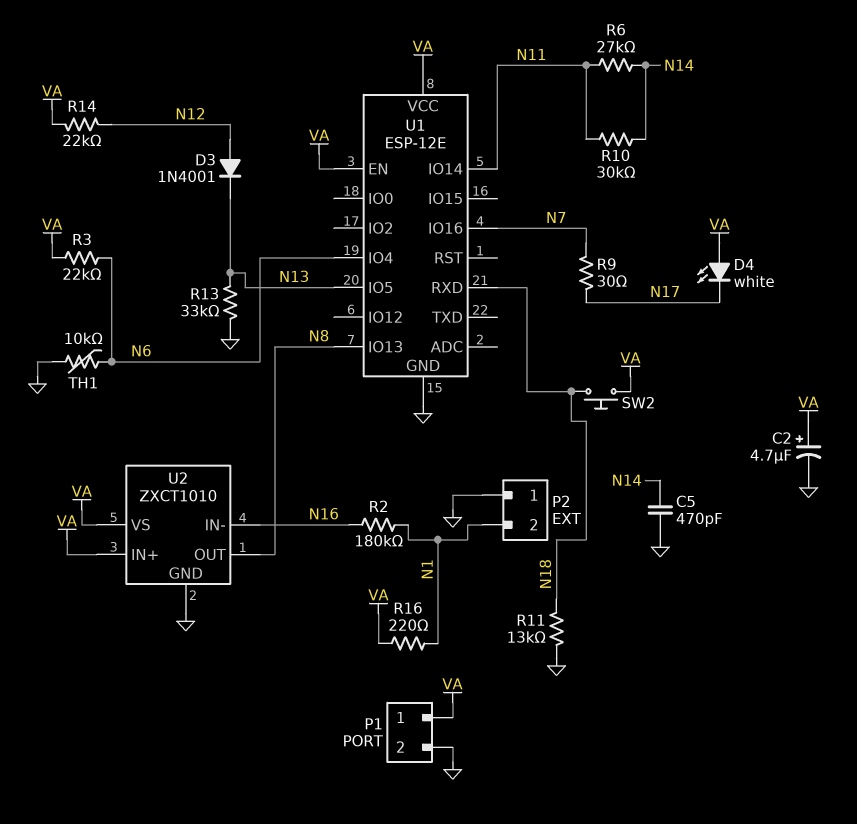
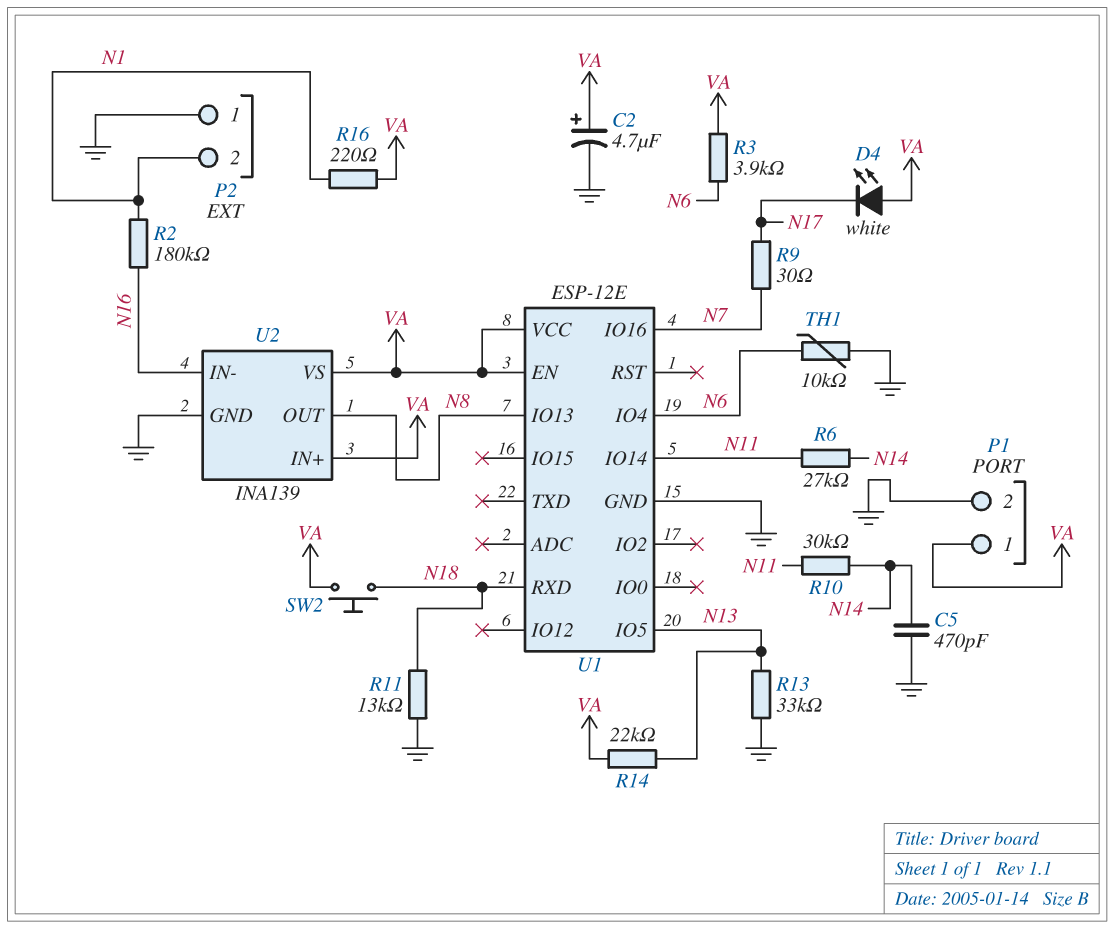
D3: diode 1N4001 (A N12, K N13) -> none
R3: 22k (N6, VA) -> 3.9k (N6, VA)
R14: 22k (N12, VA) -> 22k (N13, VA)
U2: ZXCT1010 -> INA139

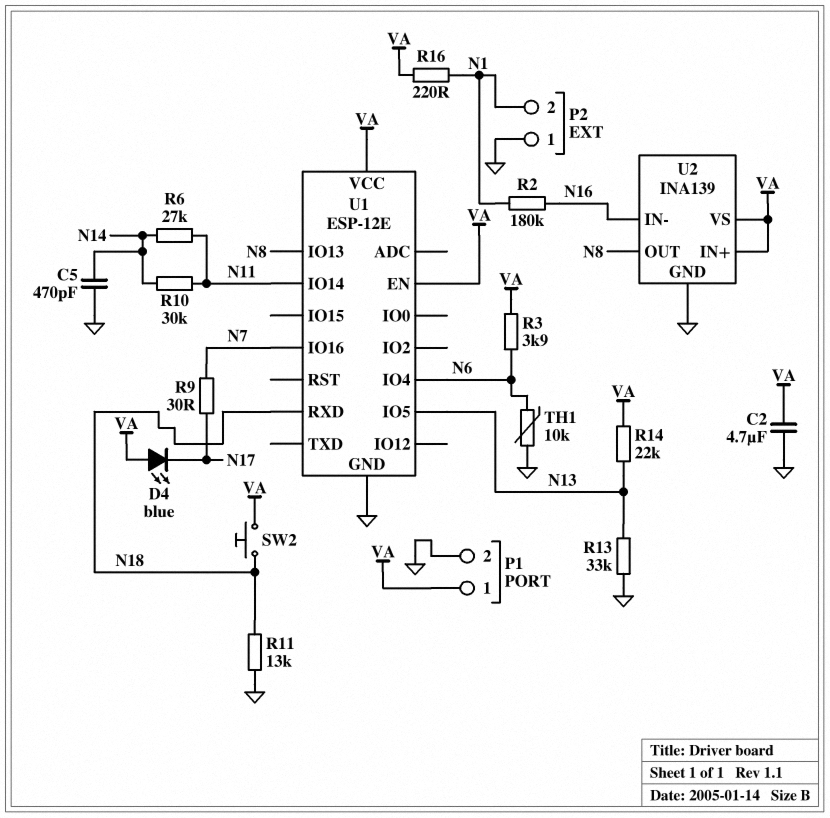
C2: 4.7uF (plus VA, minus GND) -> 4.7uF (GND, VA)
D4: LED white (A VA, K N17) -> LED blue (A VA, K N17)

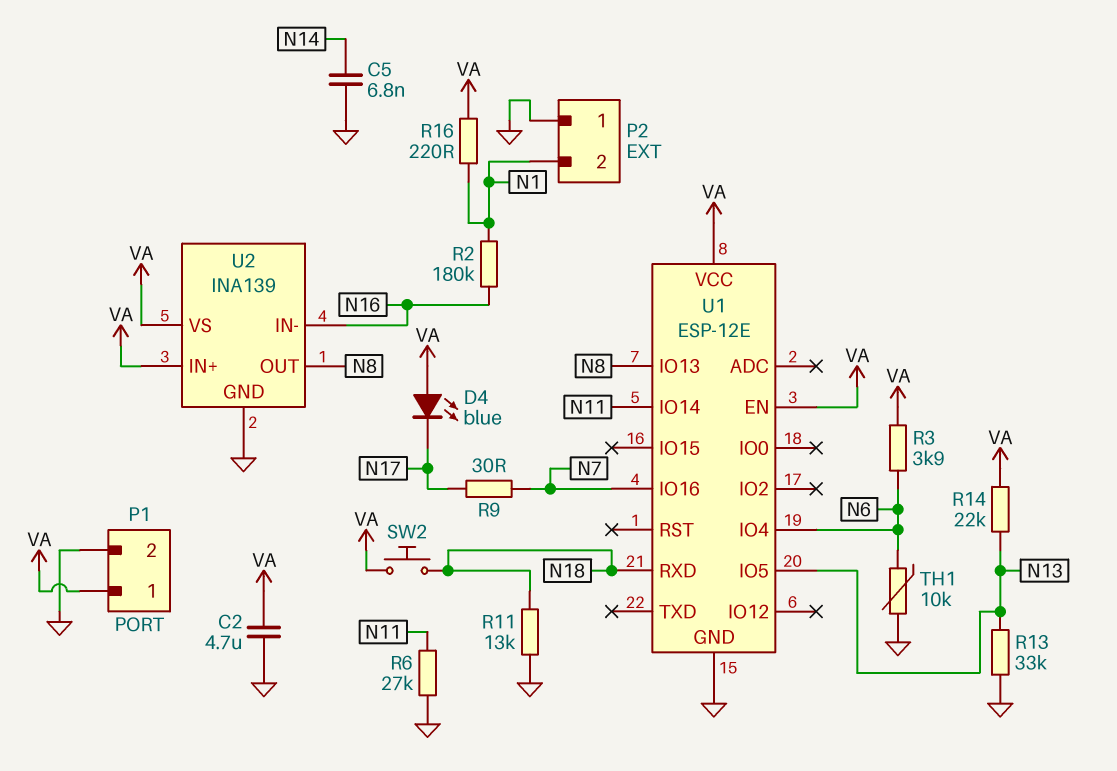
C5: 470pF (GND, N14) -> 6.8nF (GND, N14)
R6: 27k (N11, N14) -> 27k (GND, N11)
R10: 30k (N11, N14) -> none

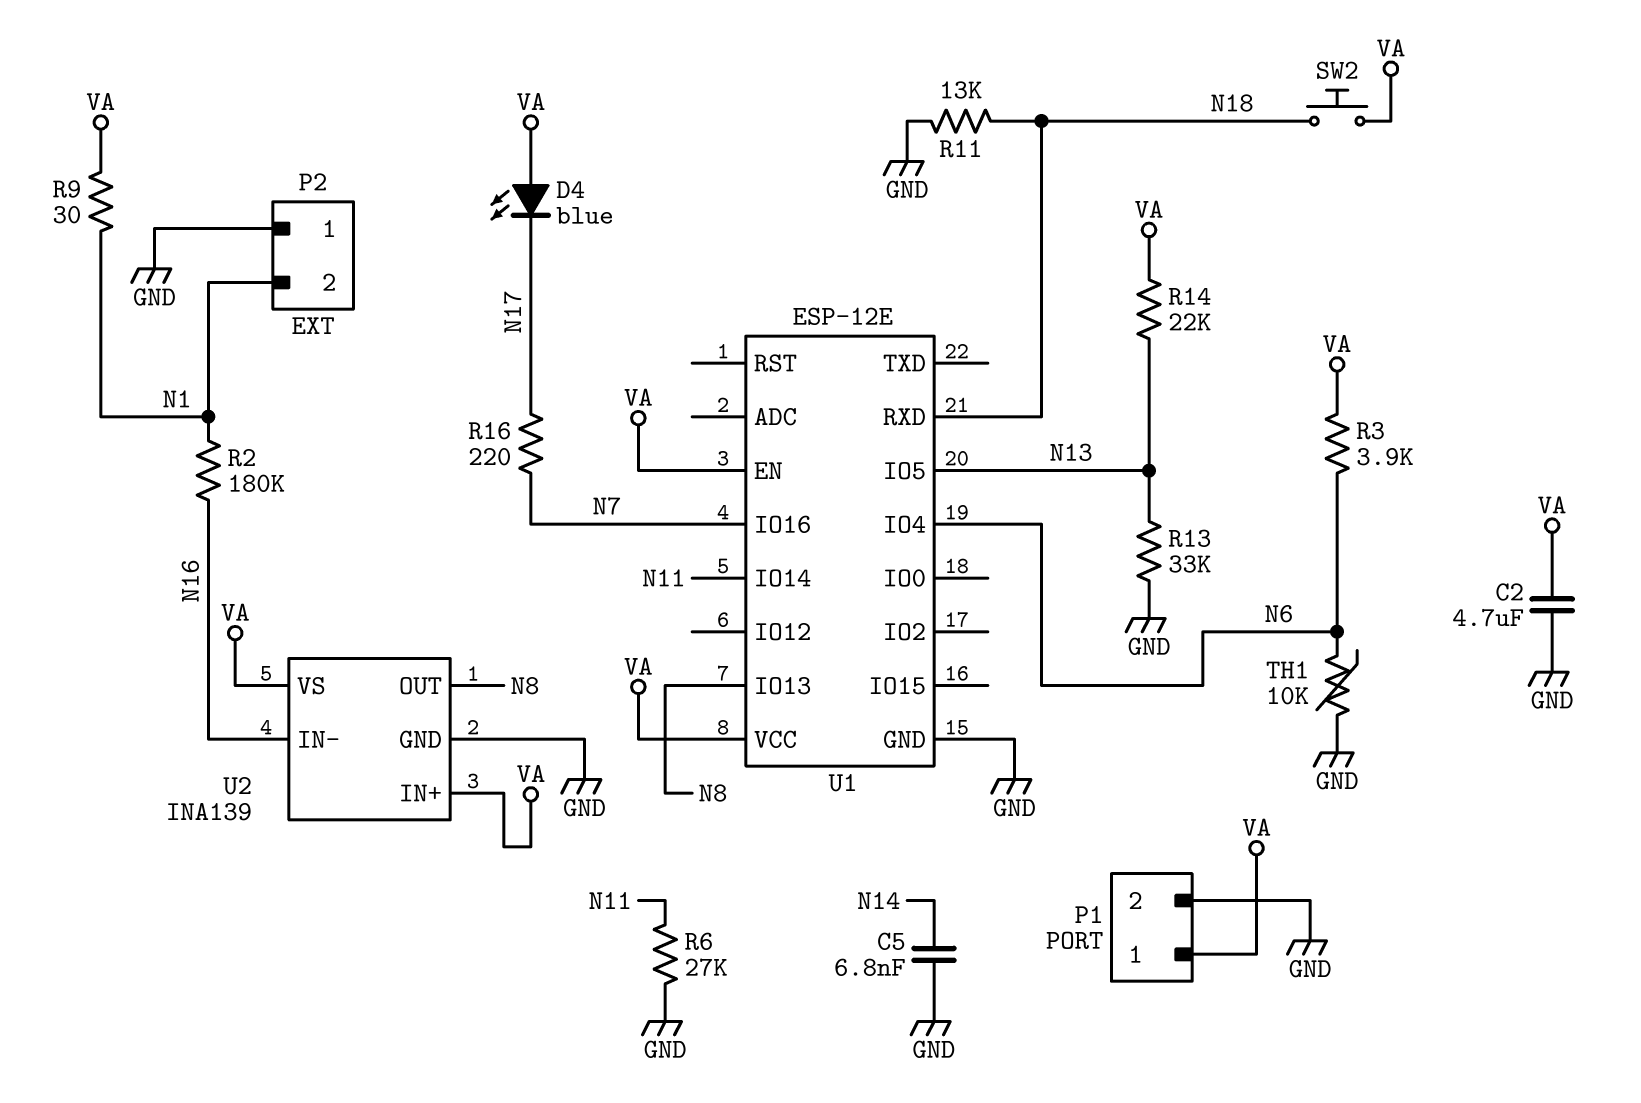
R9: 30 (N7, N17) -> 30 (N1, VA)
R16: 220 (N1, VA) -> 220 (N7, N17)

